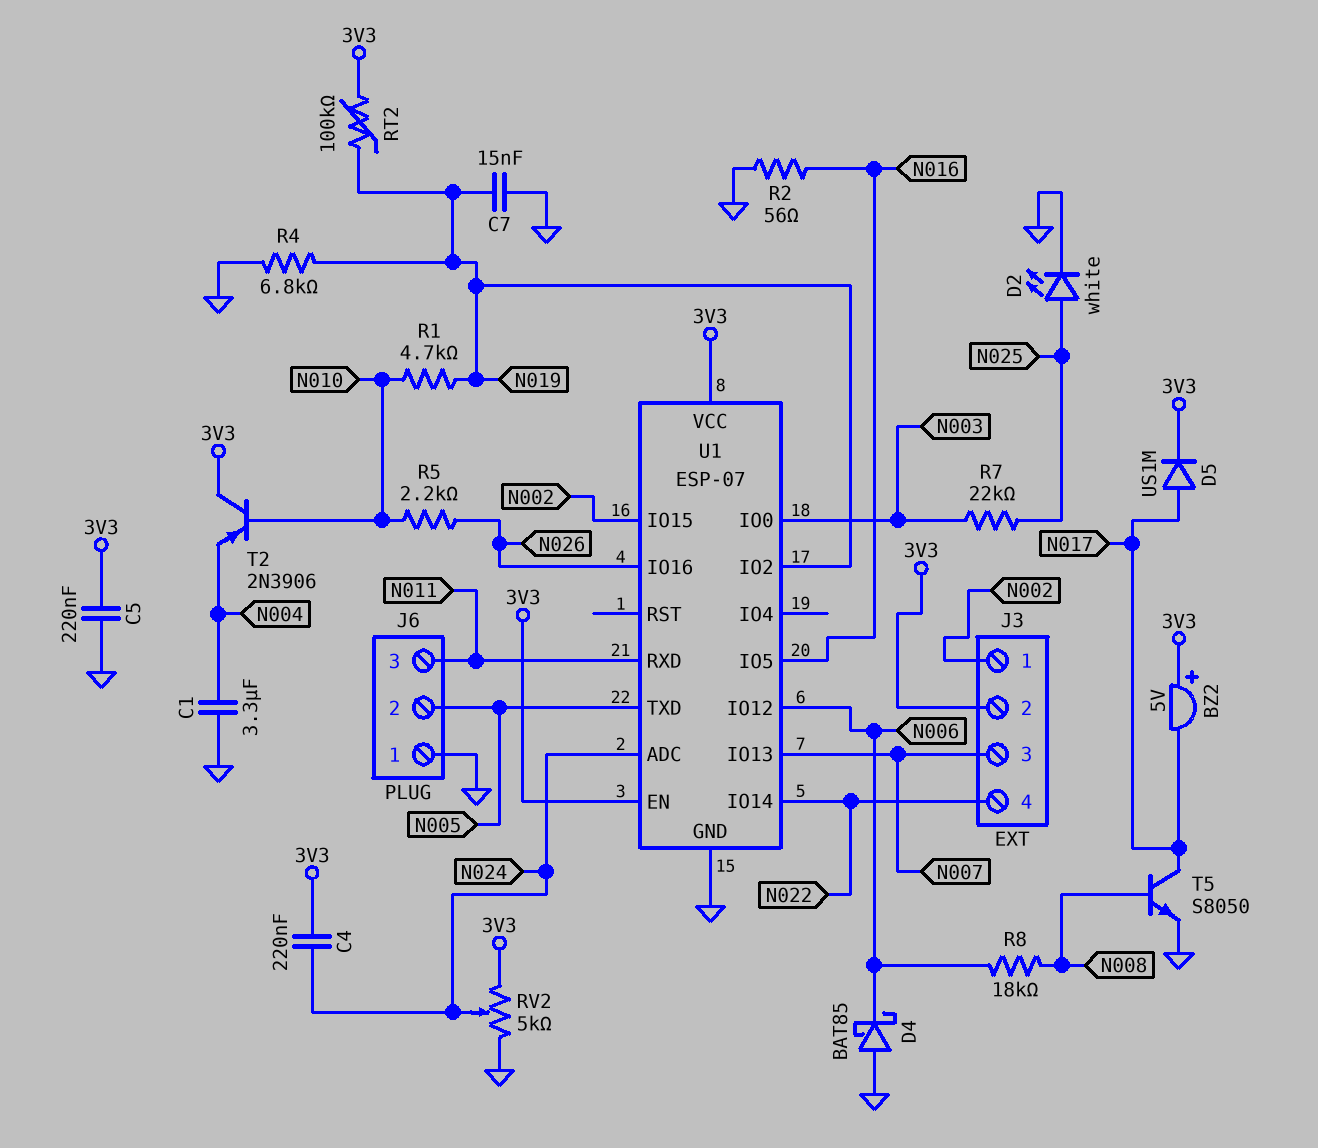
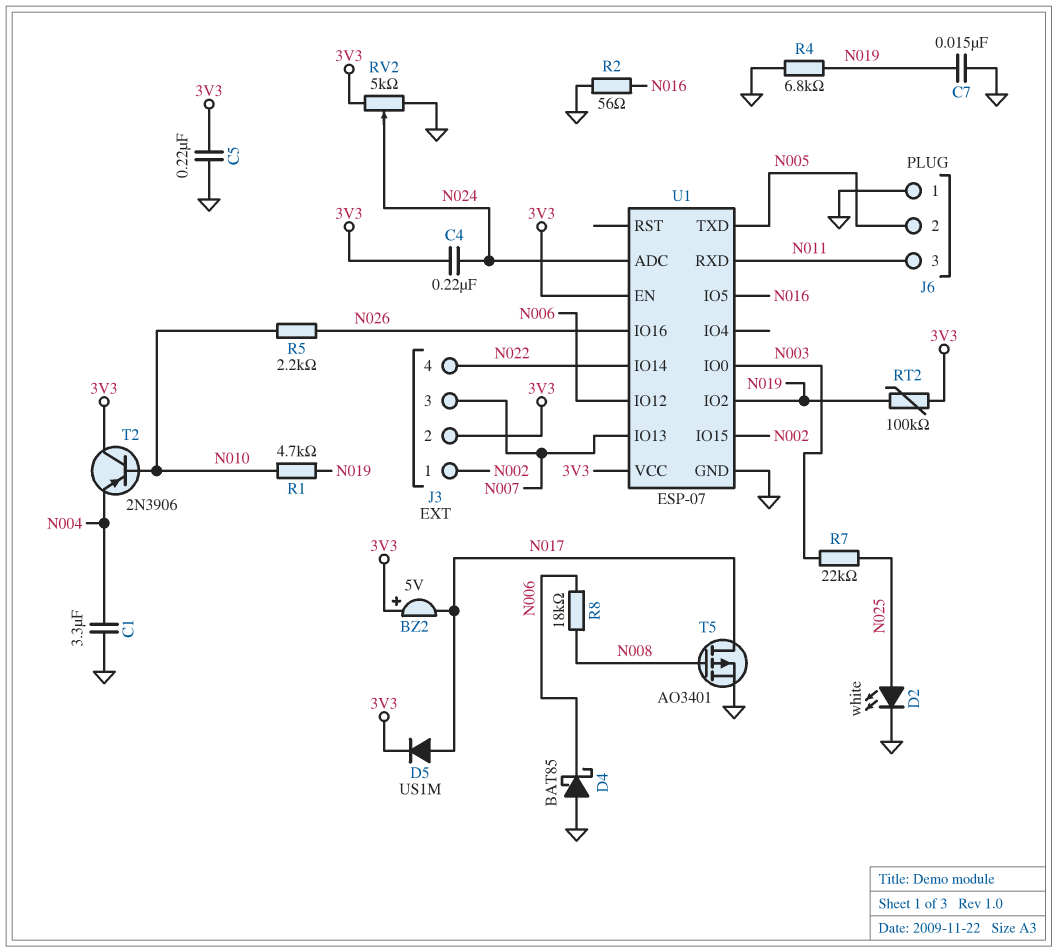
T5: NPN S8050 (B N008, C N017, E GND) -> PMOS AO3401 (G N008, D N017, S GND)

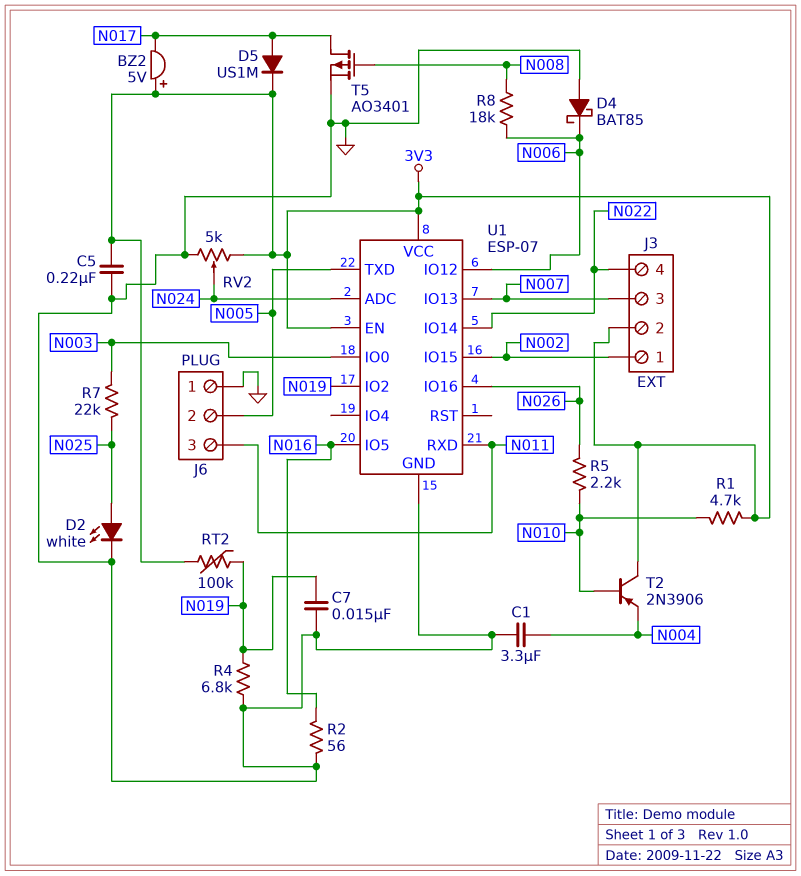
C4: 220nF (3V3, N024) -> none
R1: 4.7k (N010, N019) -> 4.7k (3V3, N010)

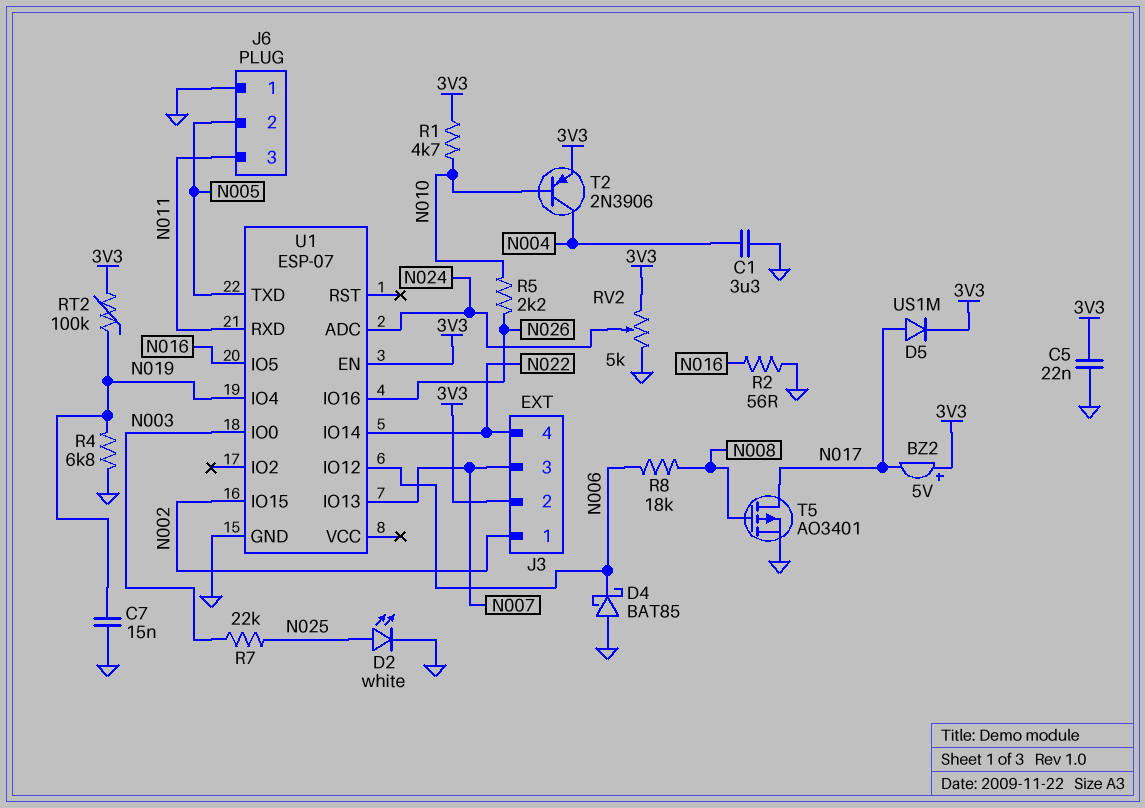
C5: 220nF (3V3, GND) -> 22nF (3V3, GND)
T2: PNP 2N3906 (B N010, C 3V3, E N004) -> PNP 2N3906 (B N010, C N004, E 3V3)
U1 pin IO2: N019 -> none
U1 pin IO4: none -> N019
U1 pin VCC: 3V3 -> none

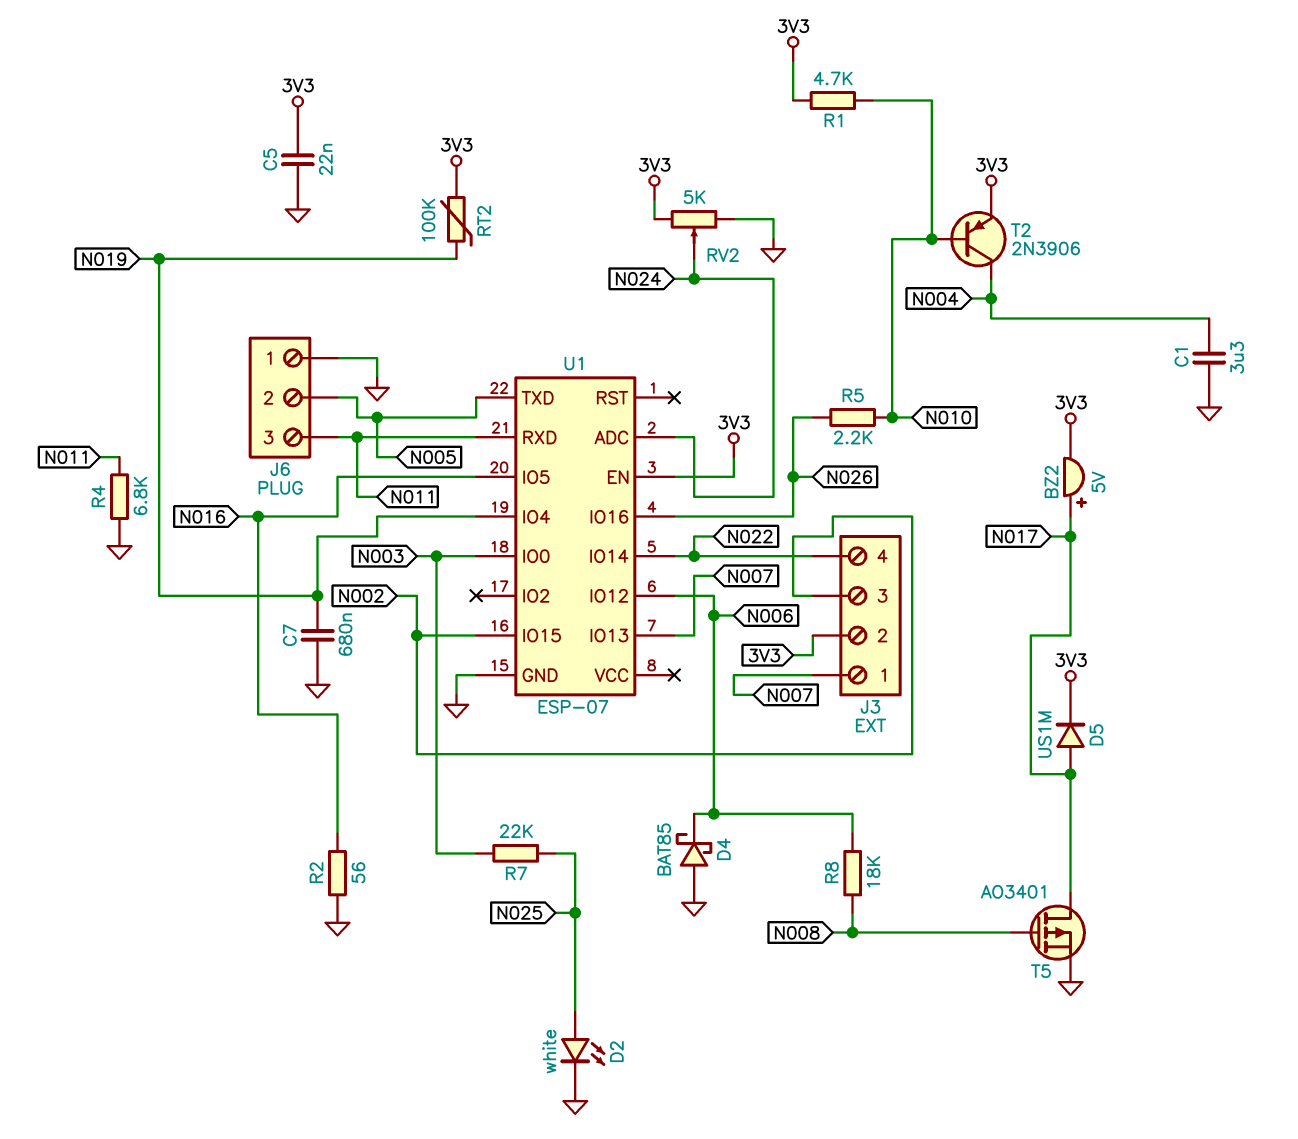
BZ2: buzzer 5V (plus 3V3, minus N017) -> buzzer 5V (plus N017, minus 3V3)
C7: 15nF (GND, N019) -> 680nF (GND, N019)
J3 pin 1: N002 -> N007
J3 pin 3: N007 -> N002
R4: 6.8k (GND, N019) -> 6.8k (GND, N011)

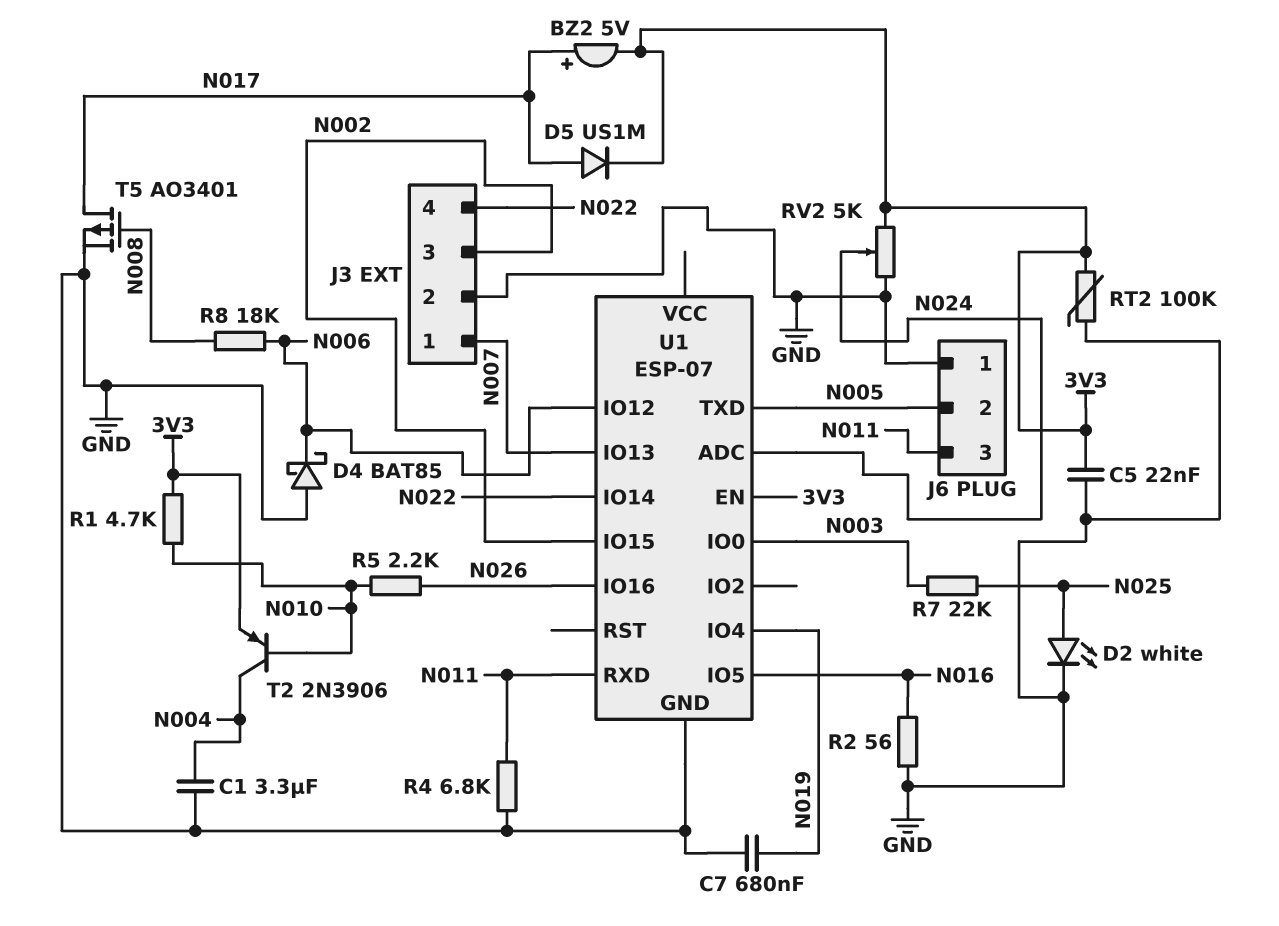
J3 pin 2: 3V3 -> GND
RT2: 100k (3V3, N019) -> 100k (3V3, GND)

